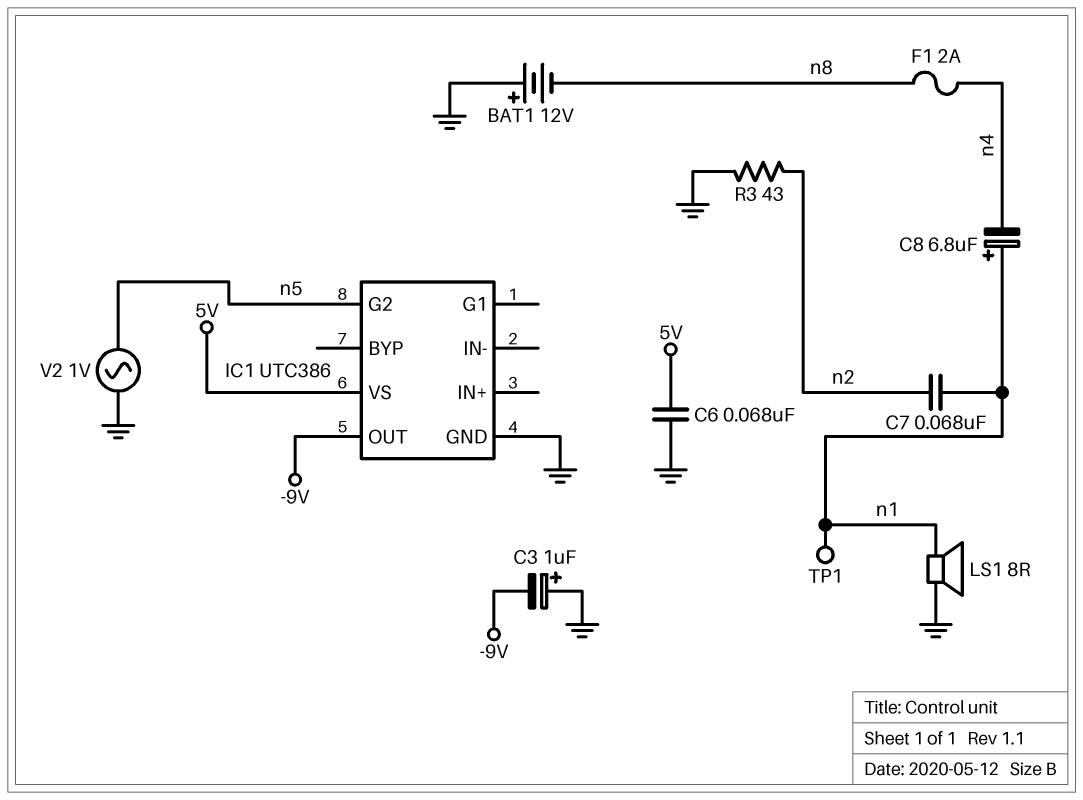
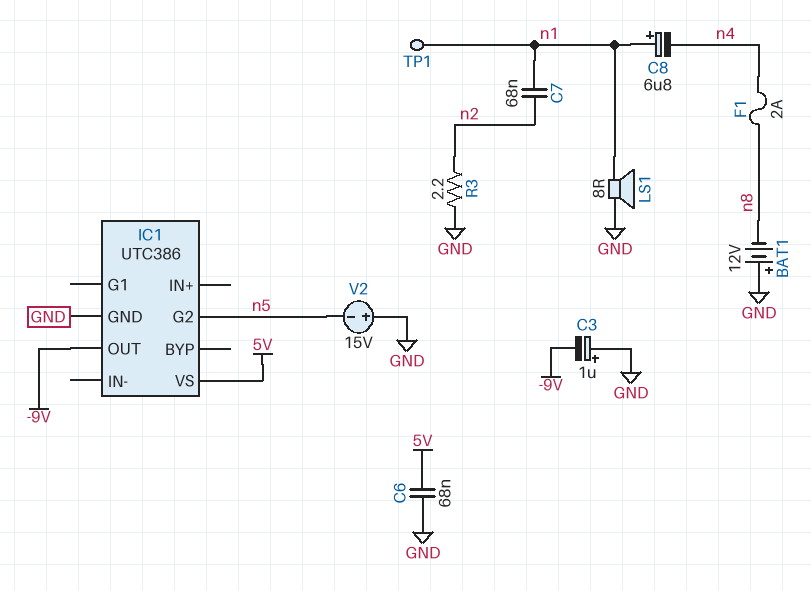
R3: 43 (GND, n2) -> 2.2 (GND, n2)
V2: AC 1V (GND, n5) -> 15V (plus GND, minus n5)

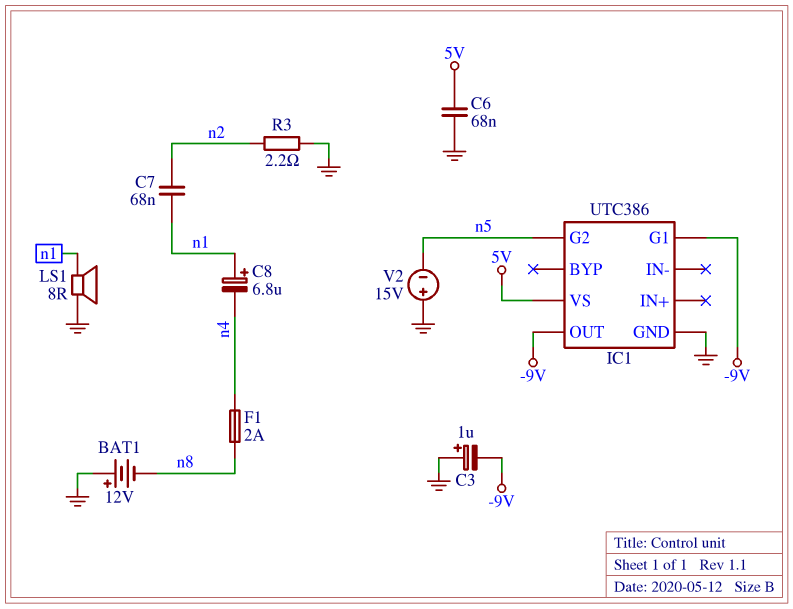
IC1 pin G1: none -> -9V
TP1: test point (n1) -> none

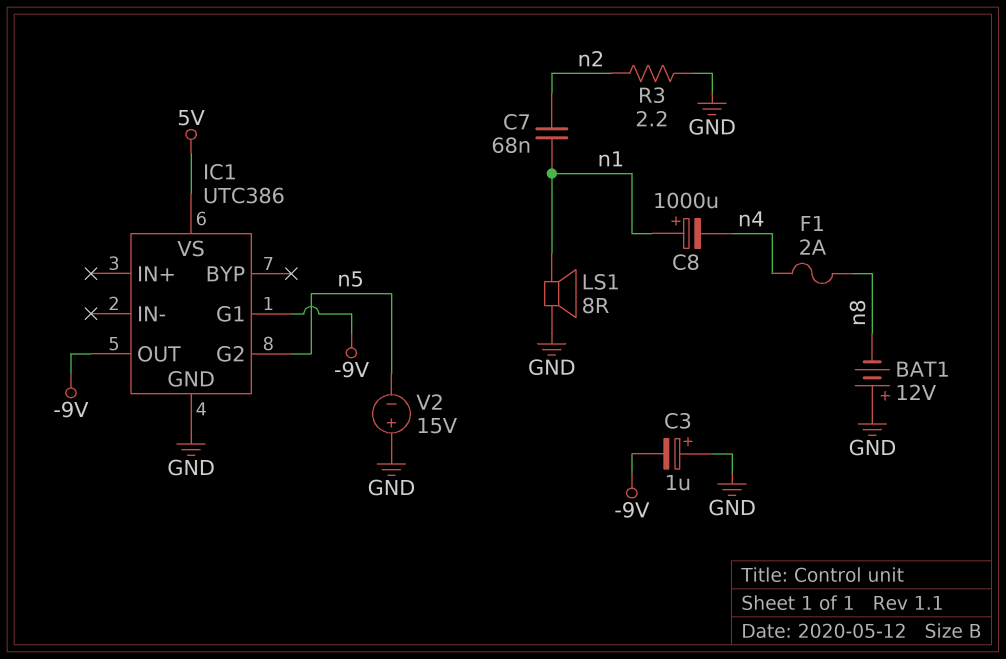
C6: 68nF (5V, GND) -> none
C8: 6.8uF (plus n1, minus n4) -> 1000uF (plus n1, minus n4)

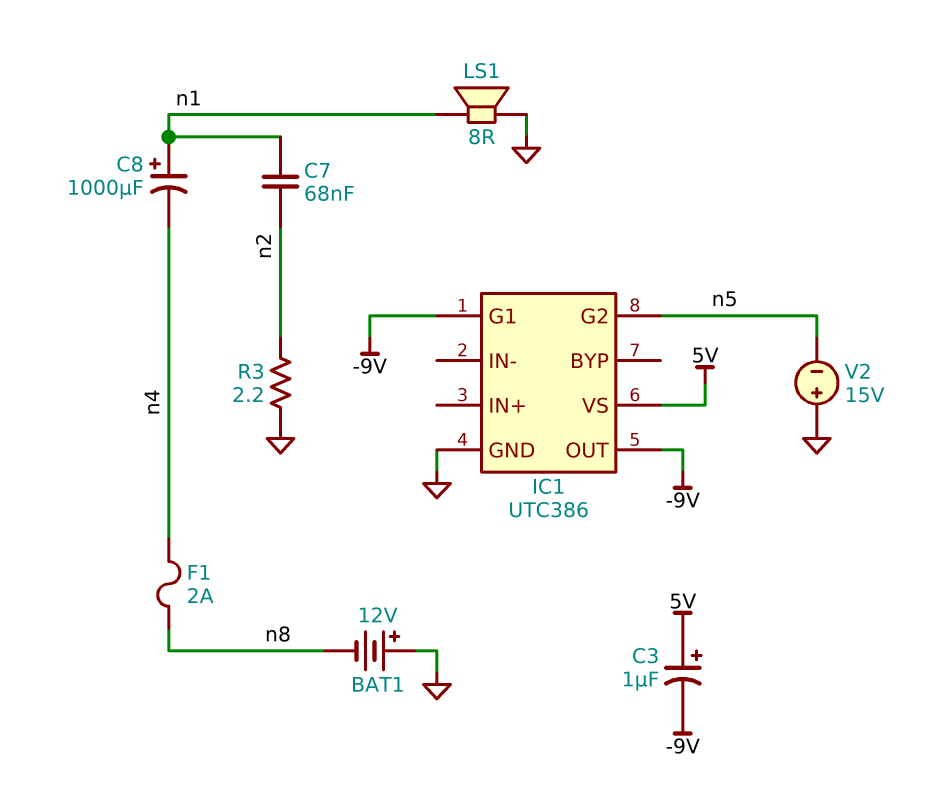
C3: 1uF (plus GND, minus -9V) -> 1uF (plus 5V, minus -9V)

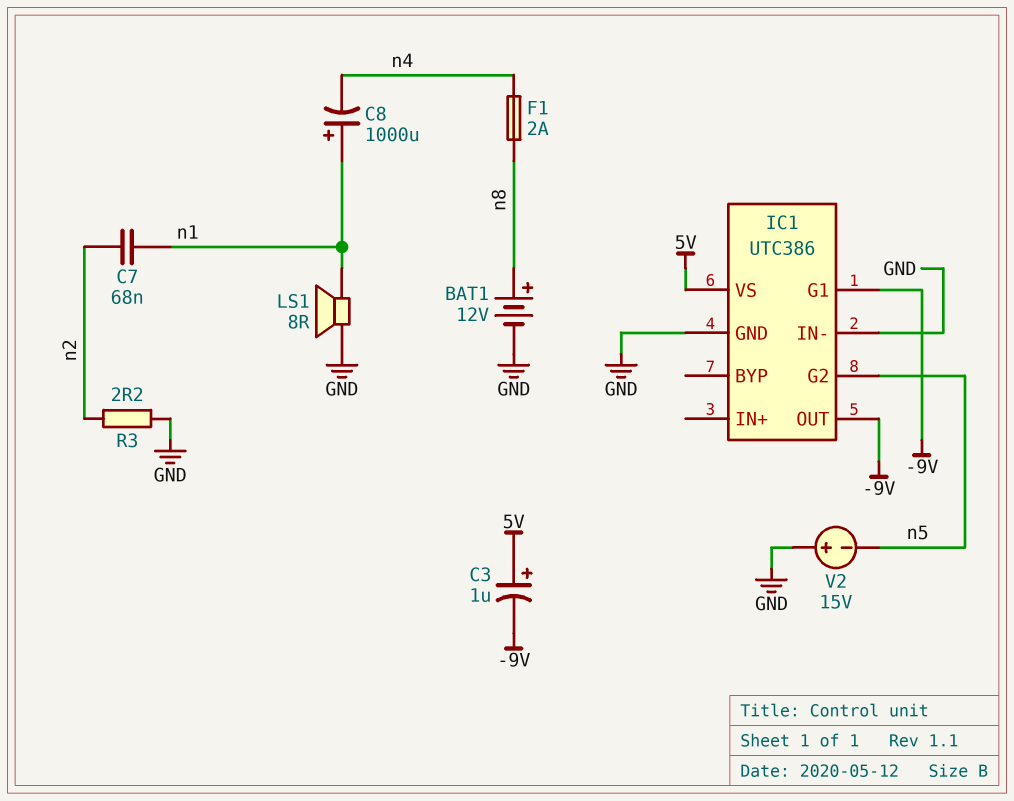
BAT1: 12V (plus GND, minus n8) -> 12V (plus n8, minus GND)
IC1 pin IN-: none -> GND

